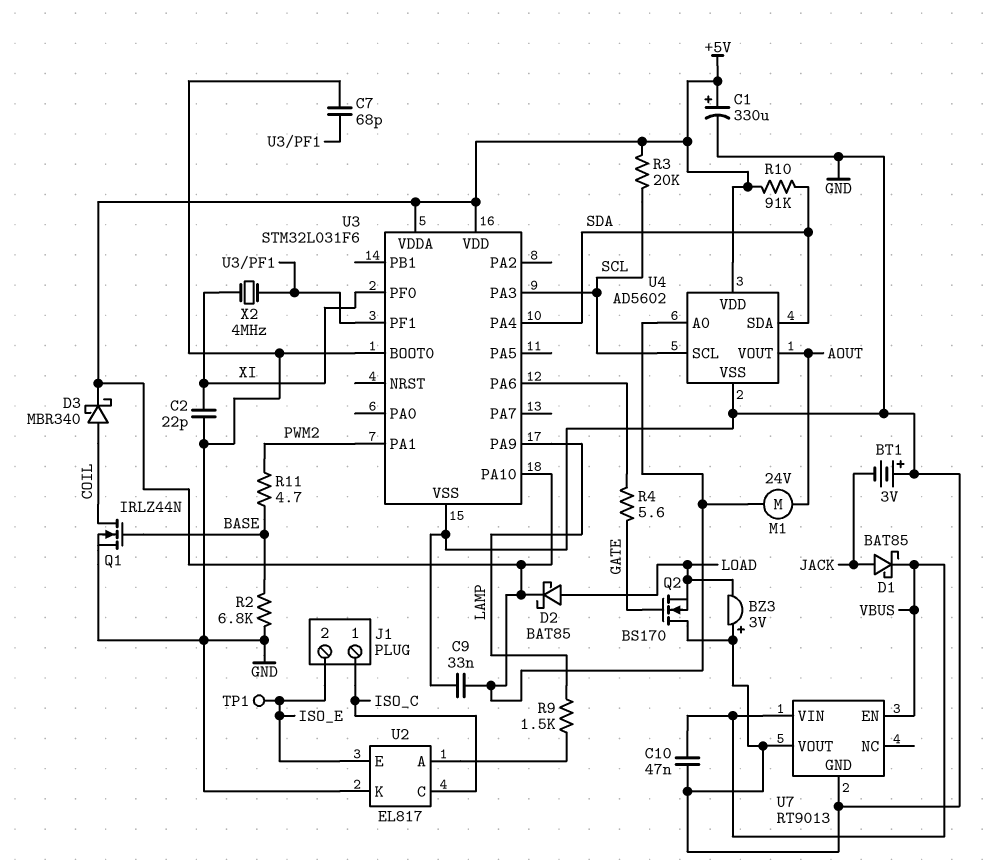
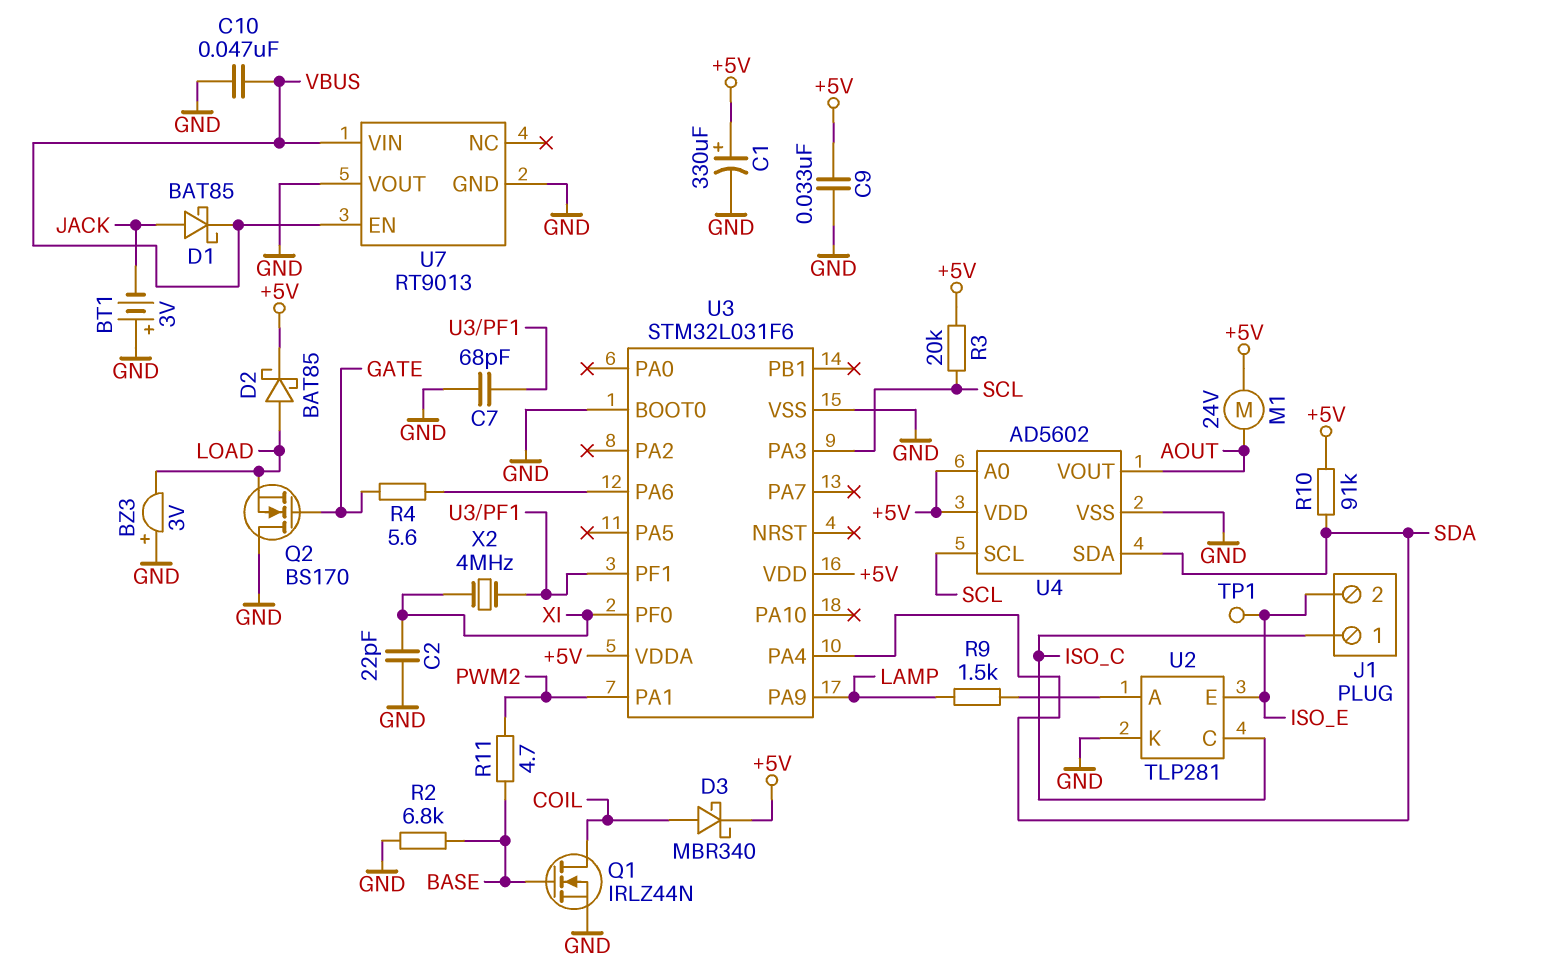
U2: EL817 -> TLP281
U3 pin PA10: +5V -> none

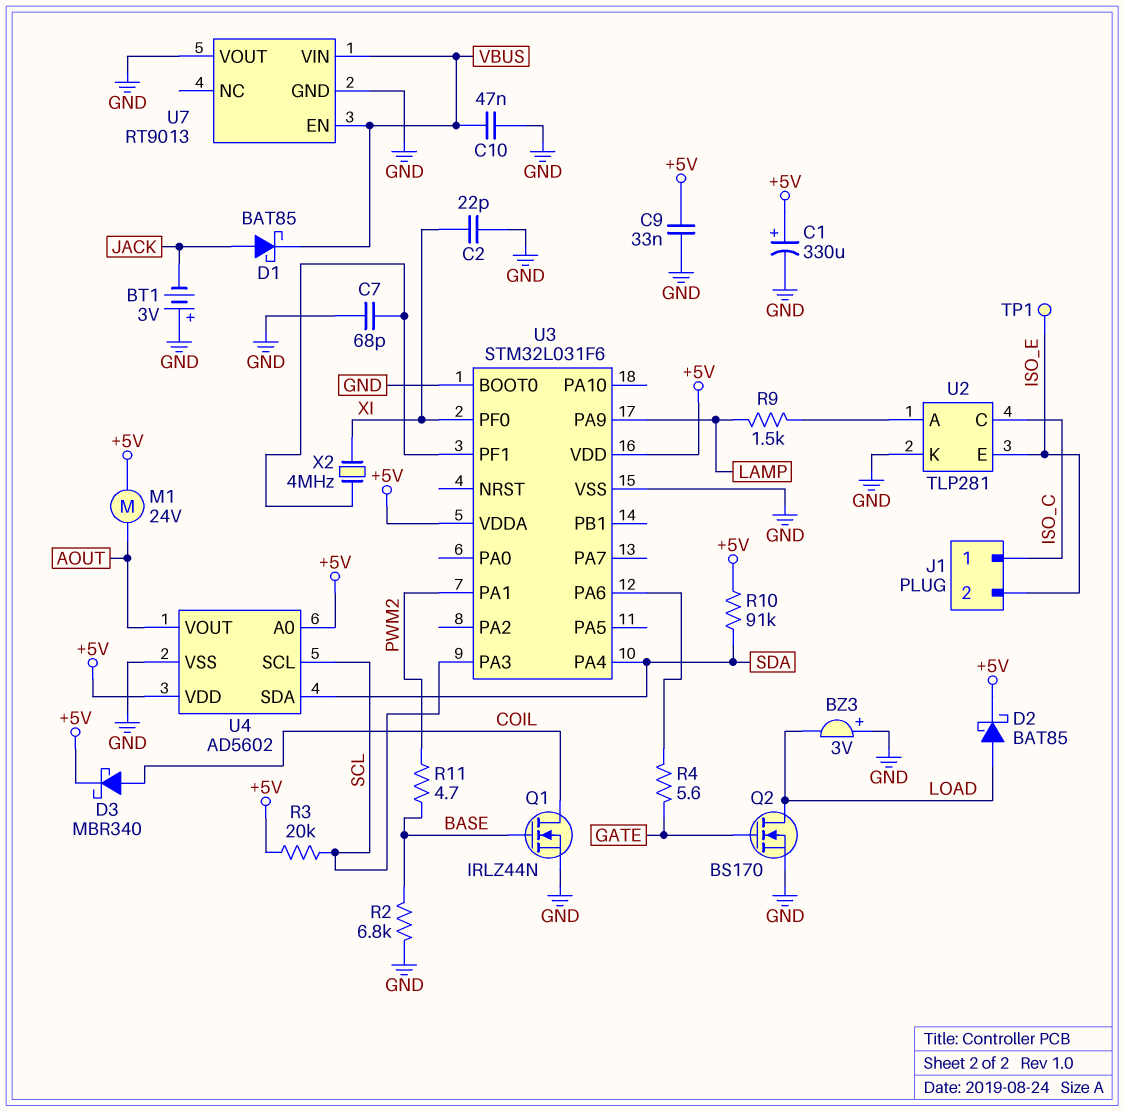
Q2: NMOS BS170 (G GATE, D GND, S LOAD) -> NMOS BS170 (G GATE, D LOAD, S GND)

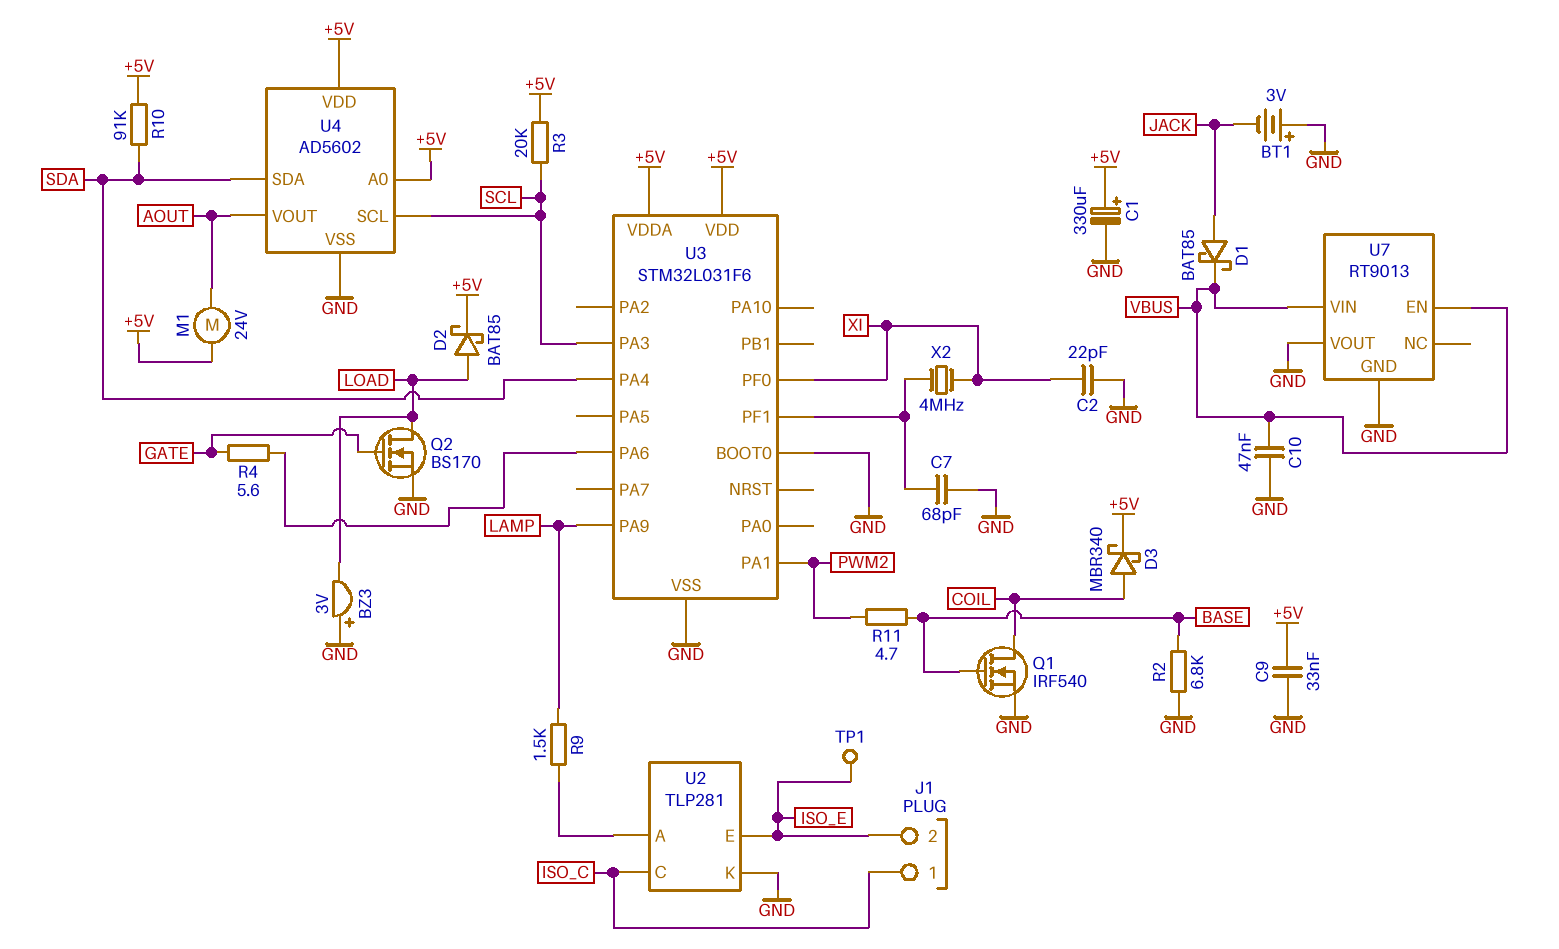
Q1: NMOS IRLZ44N (G BASE, D COIL, S GND) -> NMOS IRF540 (G BASE, D COIL, S GND)

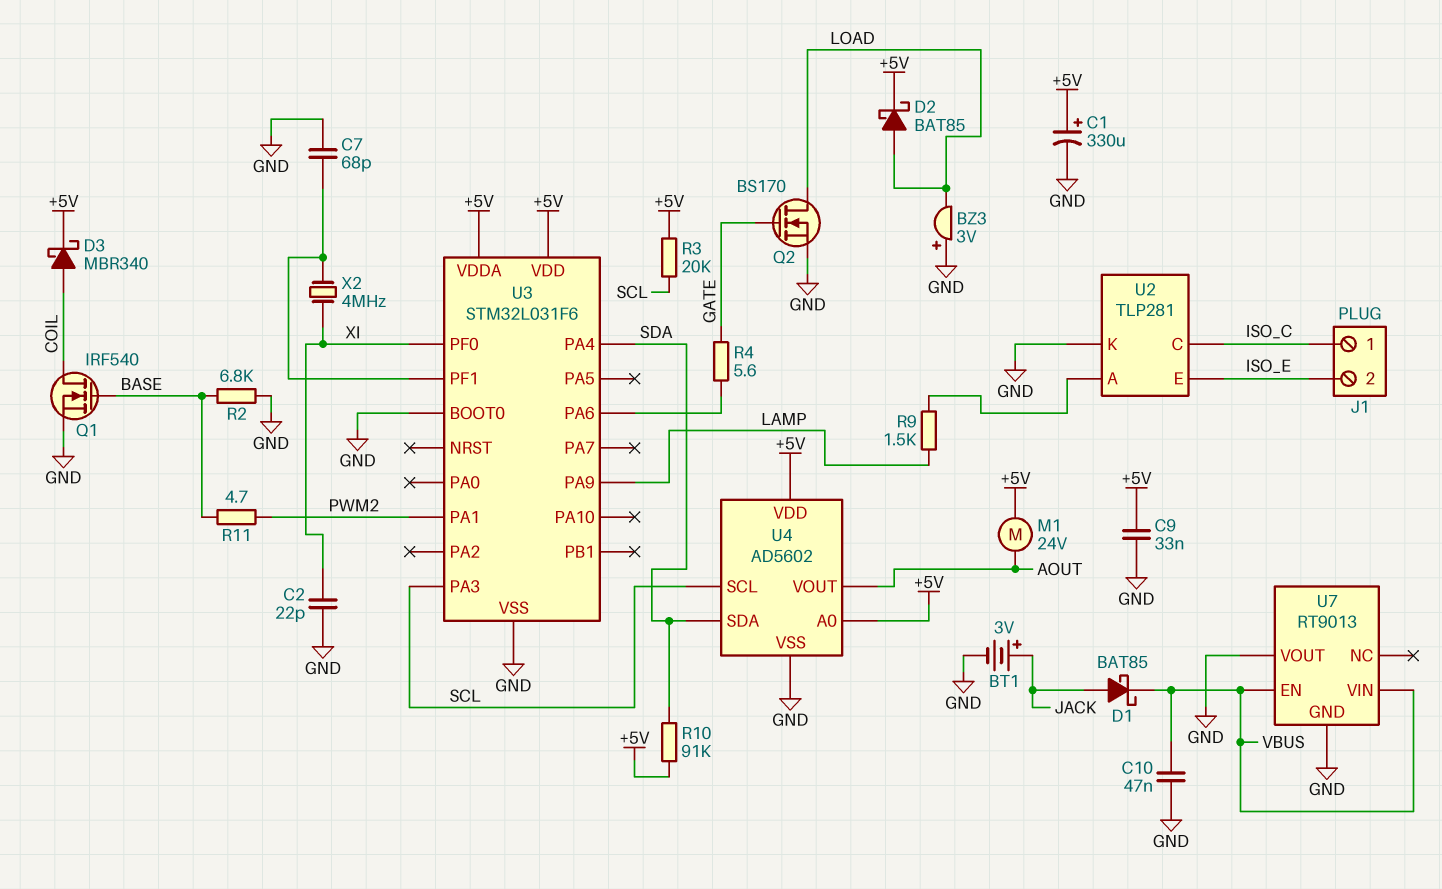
BT1: 3V (plus GND, minus JACK) -> 3V (plus JACK, minus GND)
TP1: test point (ISO_E) -> none

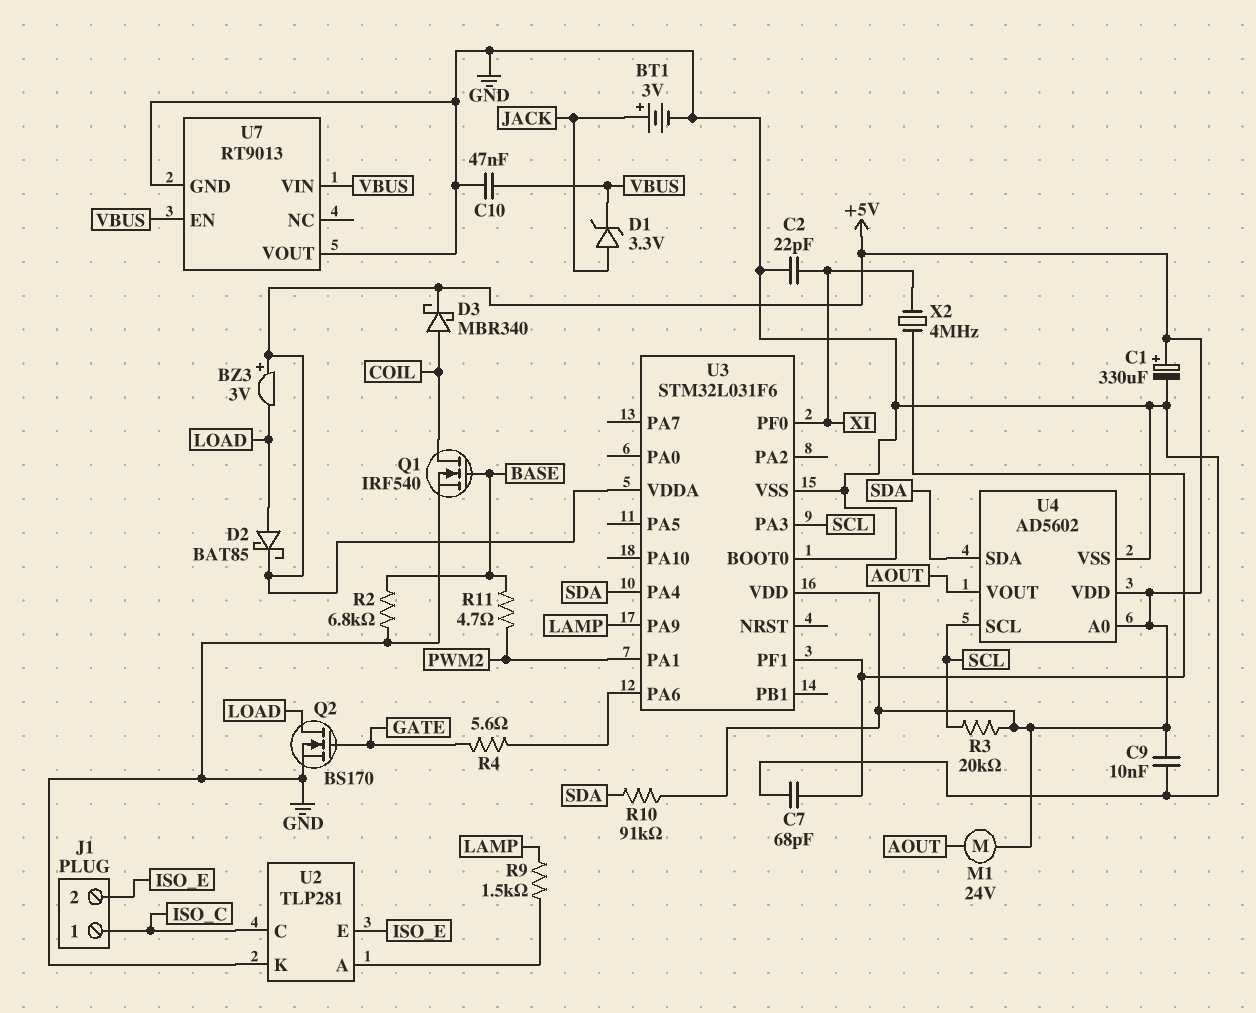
BZ3: buzzer 3V (plus GND, minus LOAD) -> buzzer 3V (plus +5V, minus LOAD)
C9: 33nF (+5V, GND) -> 10nF (+5V, GND)
D1: schottky BAT85 (A JACK, K VBUS) -> zener 3.3V (A JACK, K VBUS)

